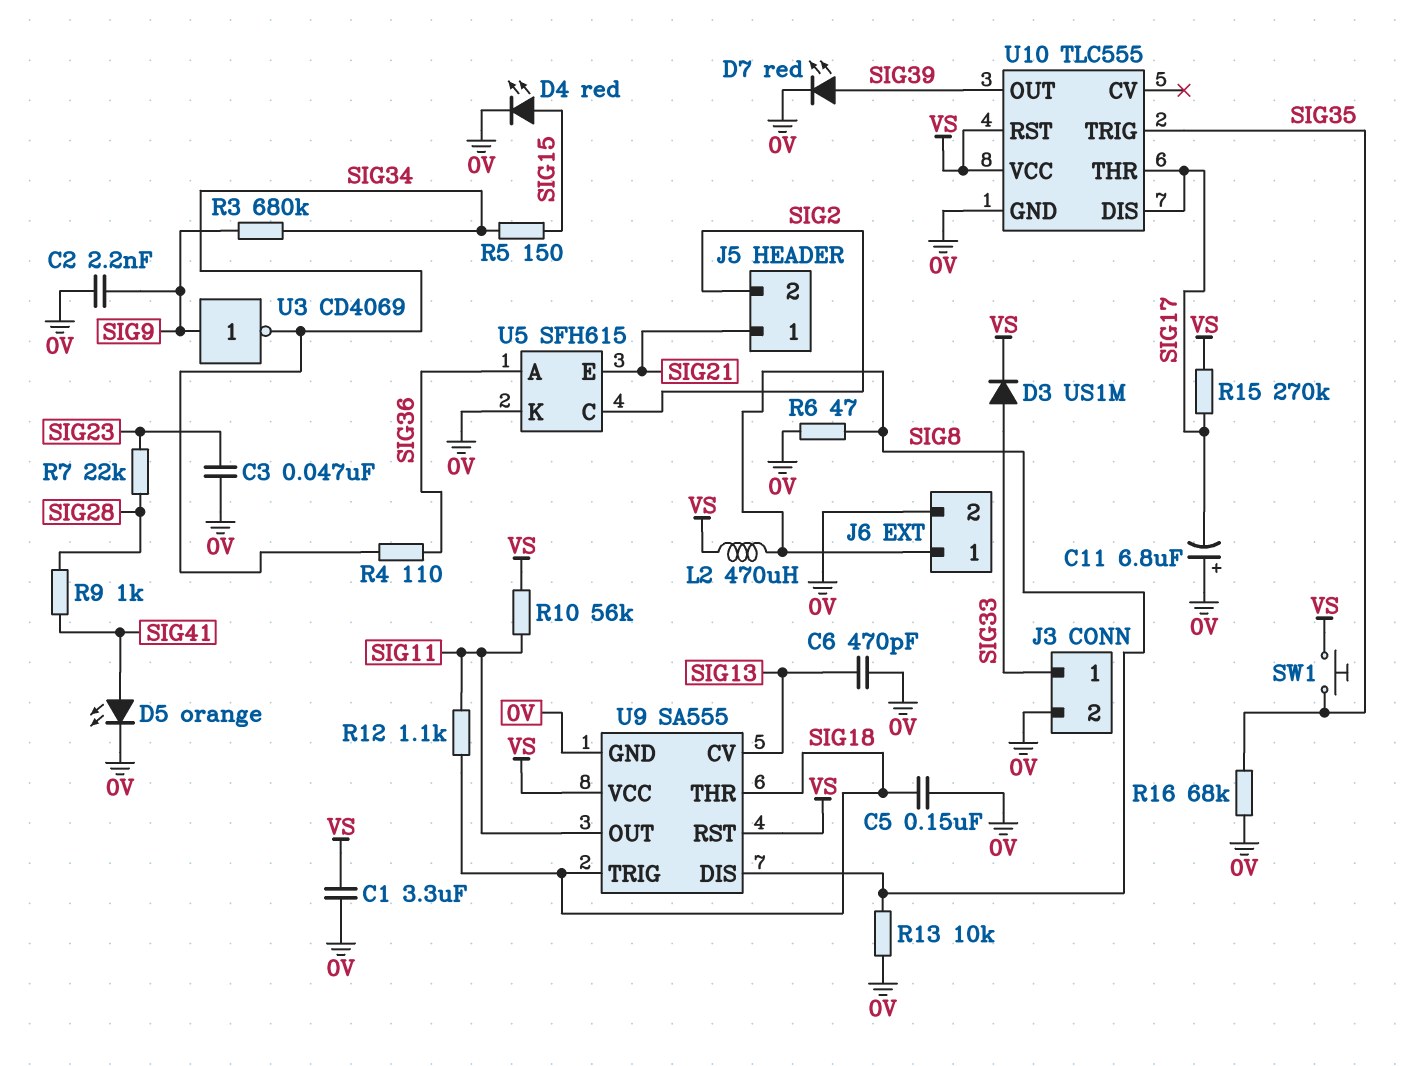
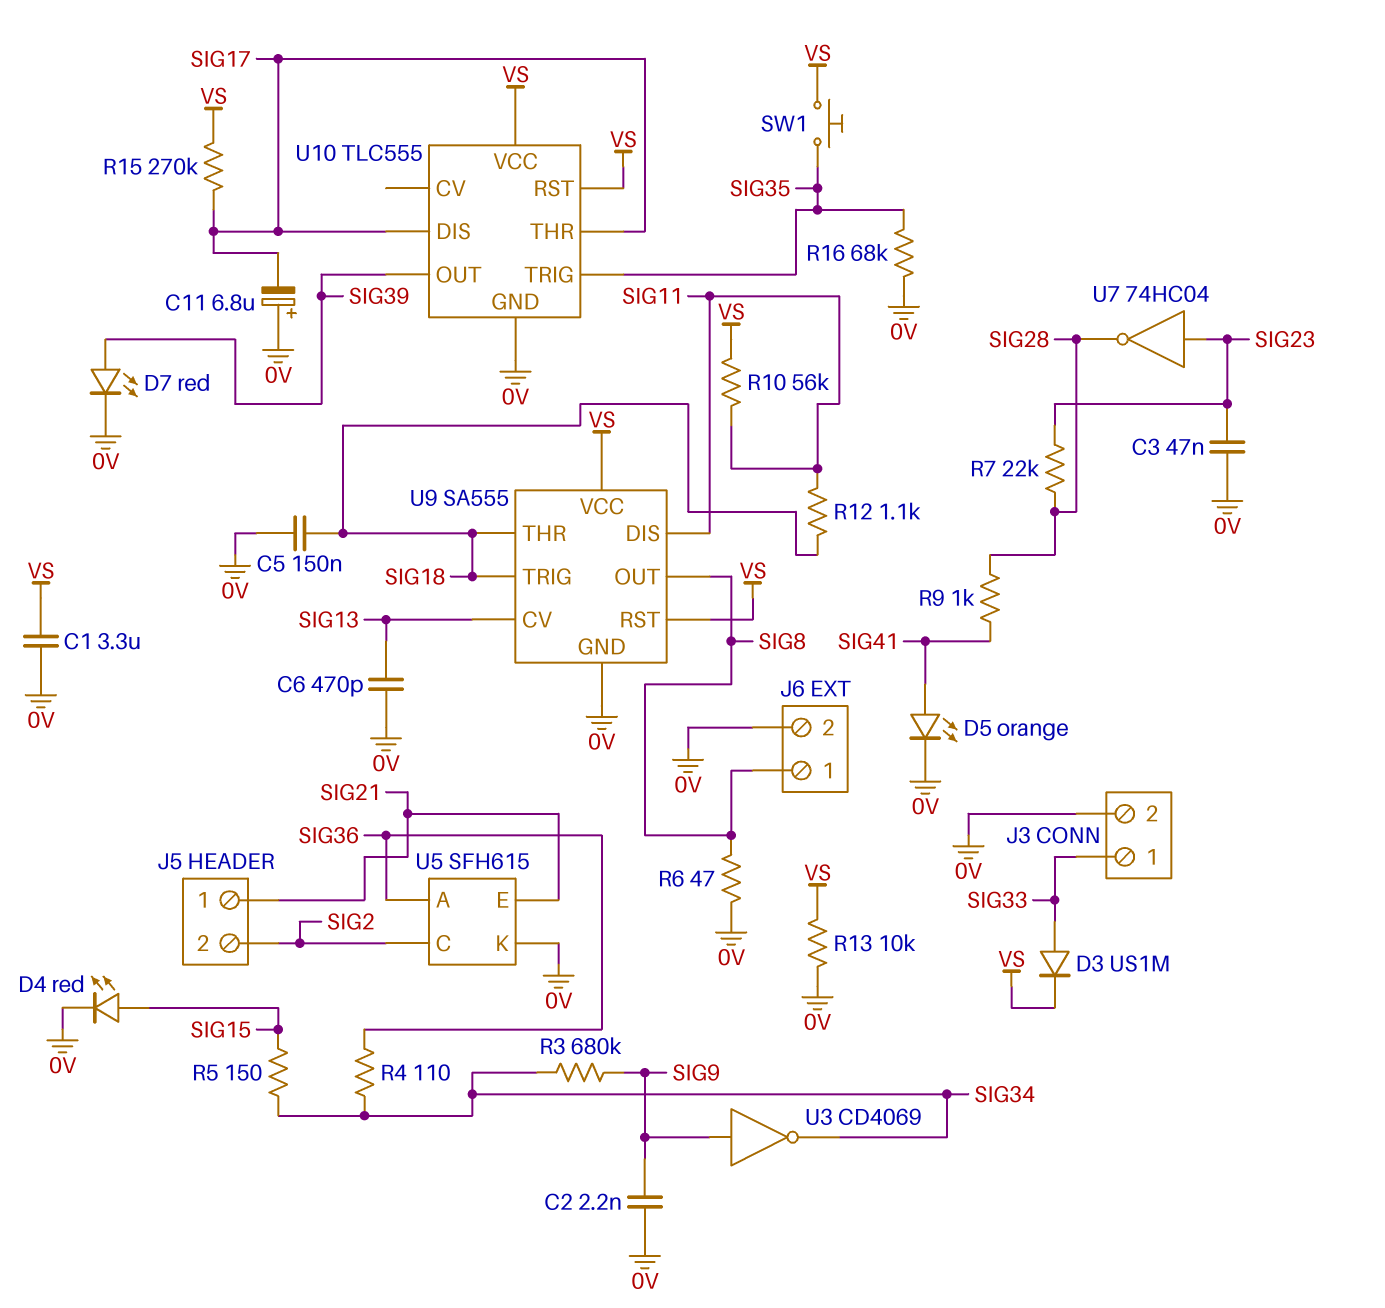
L2: 470uH (SIG8, VS) -> none
R13: 10k (0V, SIG8) -> 10k (0V, VS)
U7: none -> NOT 74HC04 (in SIG23, out SIG28)
U9 pin DIS: SIG8 -> SIG11
U9 pin OUT: SIG11 -> SIG8

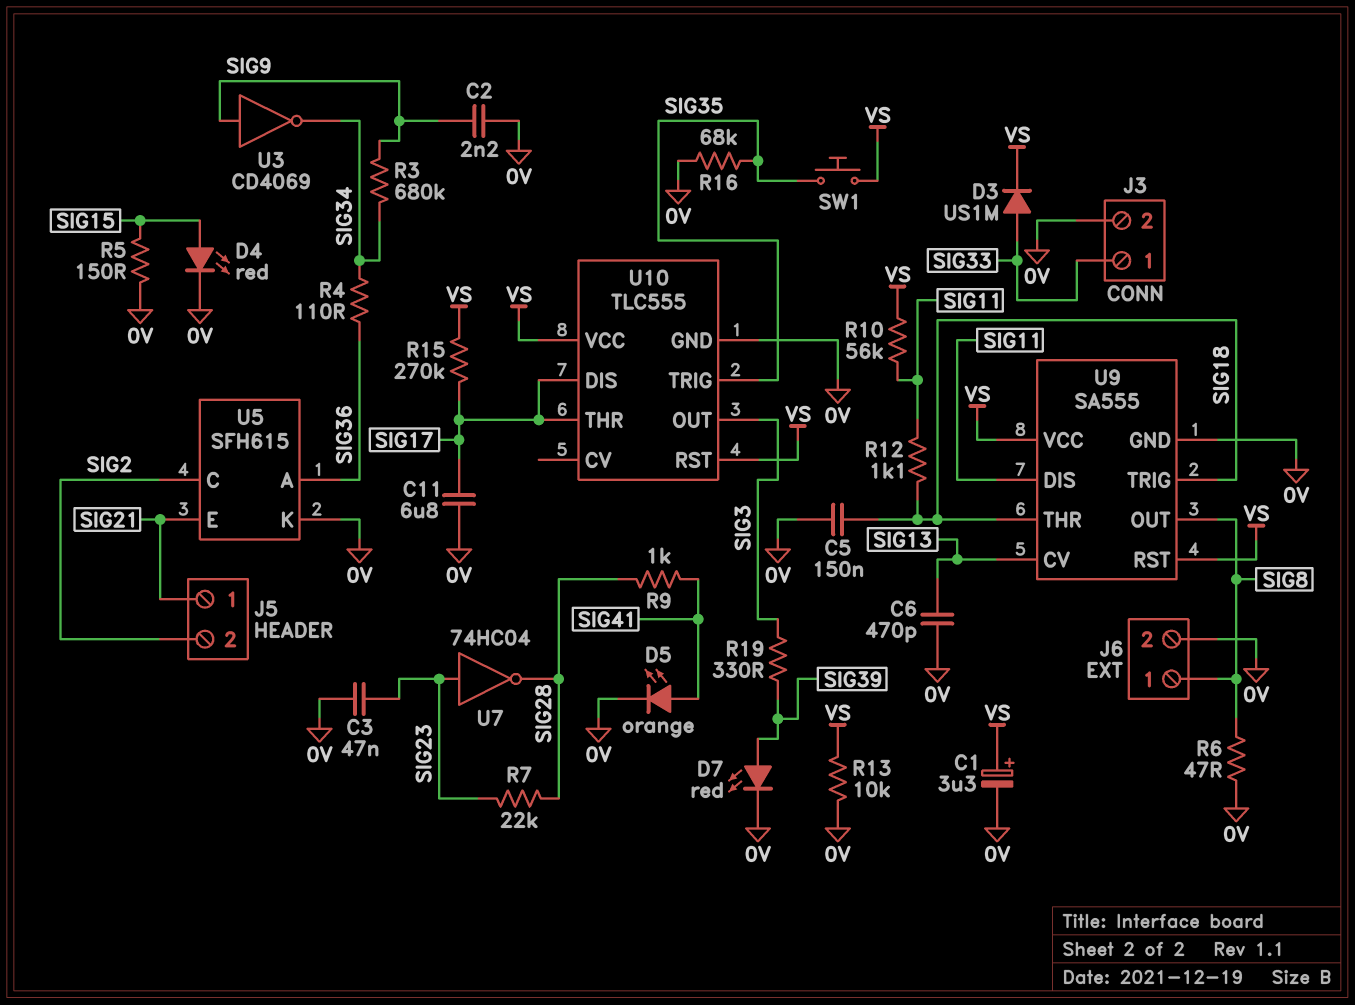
C1: 3.3uF (0V, VS) -> 3.3uF (plus VS, minus 0V)
C11: 6.8uF (plus 0V, minus SIG17) -> 6.8uF (0V, SIG17)
R5: 150 (SIG15, SIG34) -> 150 (0V, SIG15)
R19: none -> 330 (SIG3, SIG39)
U10 pin OUT: SIG39 -> SIG3

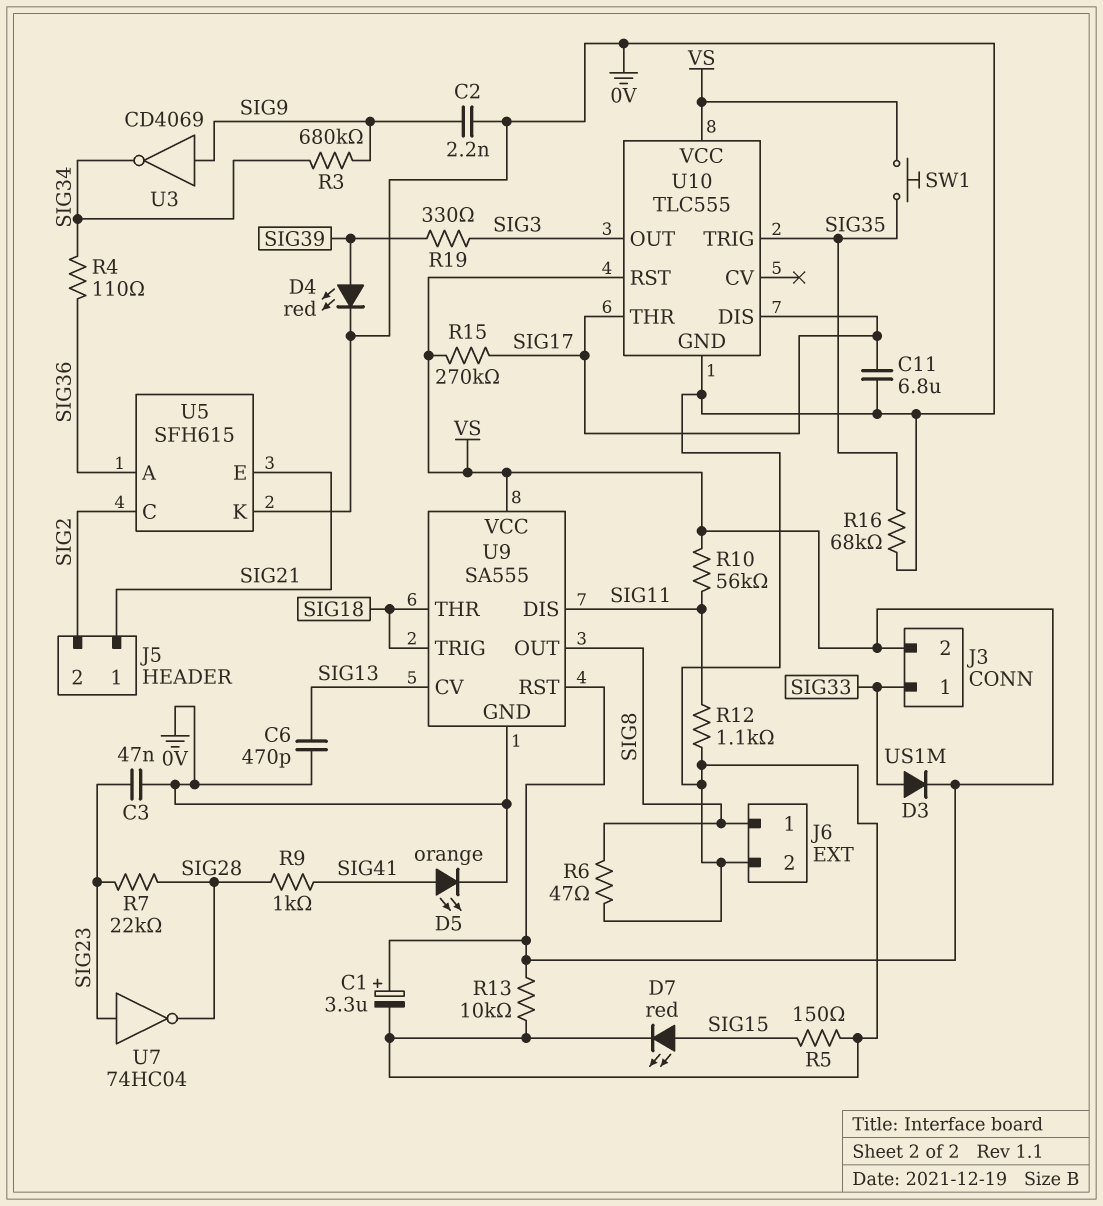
C5: 150nF (0V, SIG18) -> none
D4: LED red (A SIG15, K 0V) -> LED red (A SIG39, K 0V)
D7: LED red (A SIG39, K 0V) -> LED red (A SIG15, K 0V)
J3 pin 2: 0V -> VS
R12: 1.1k (SIG11, SIG18) -> 1.1k (0V, SIG11)

